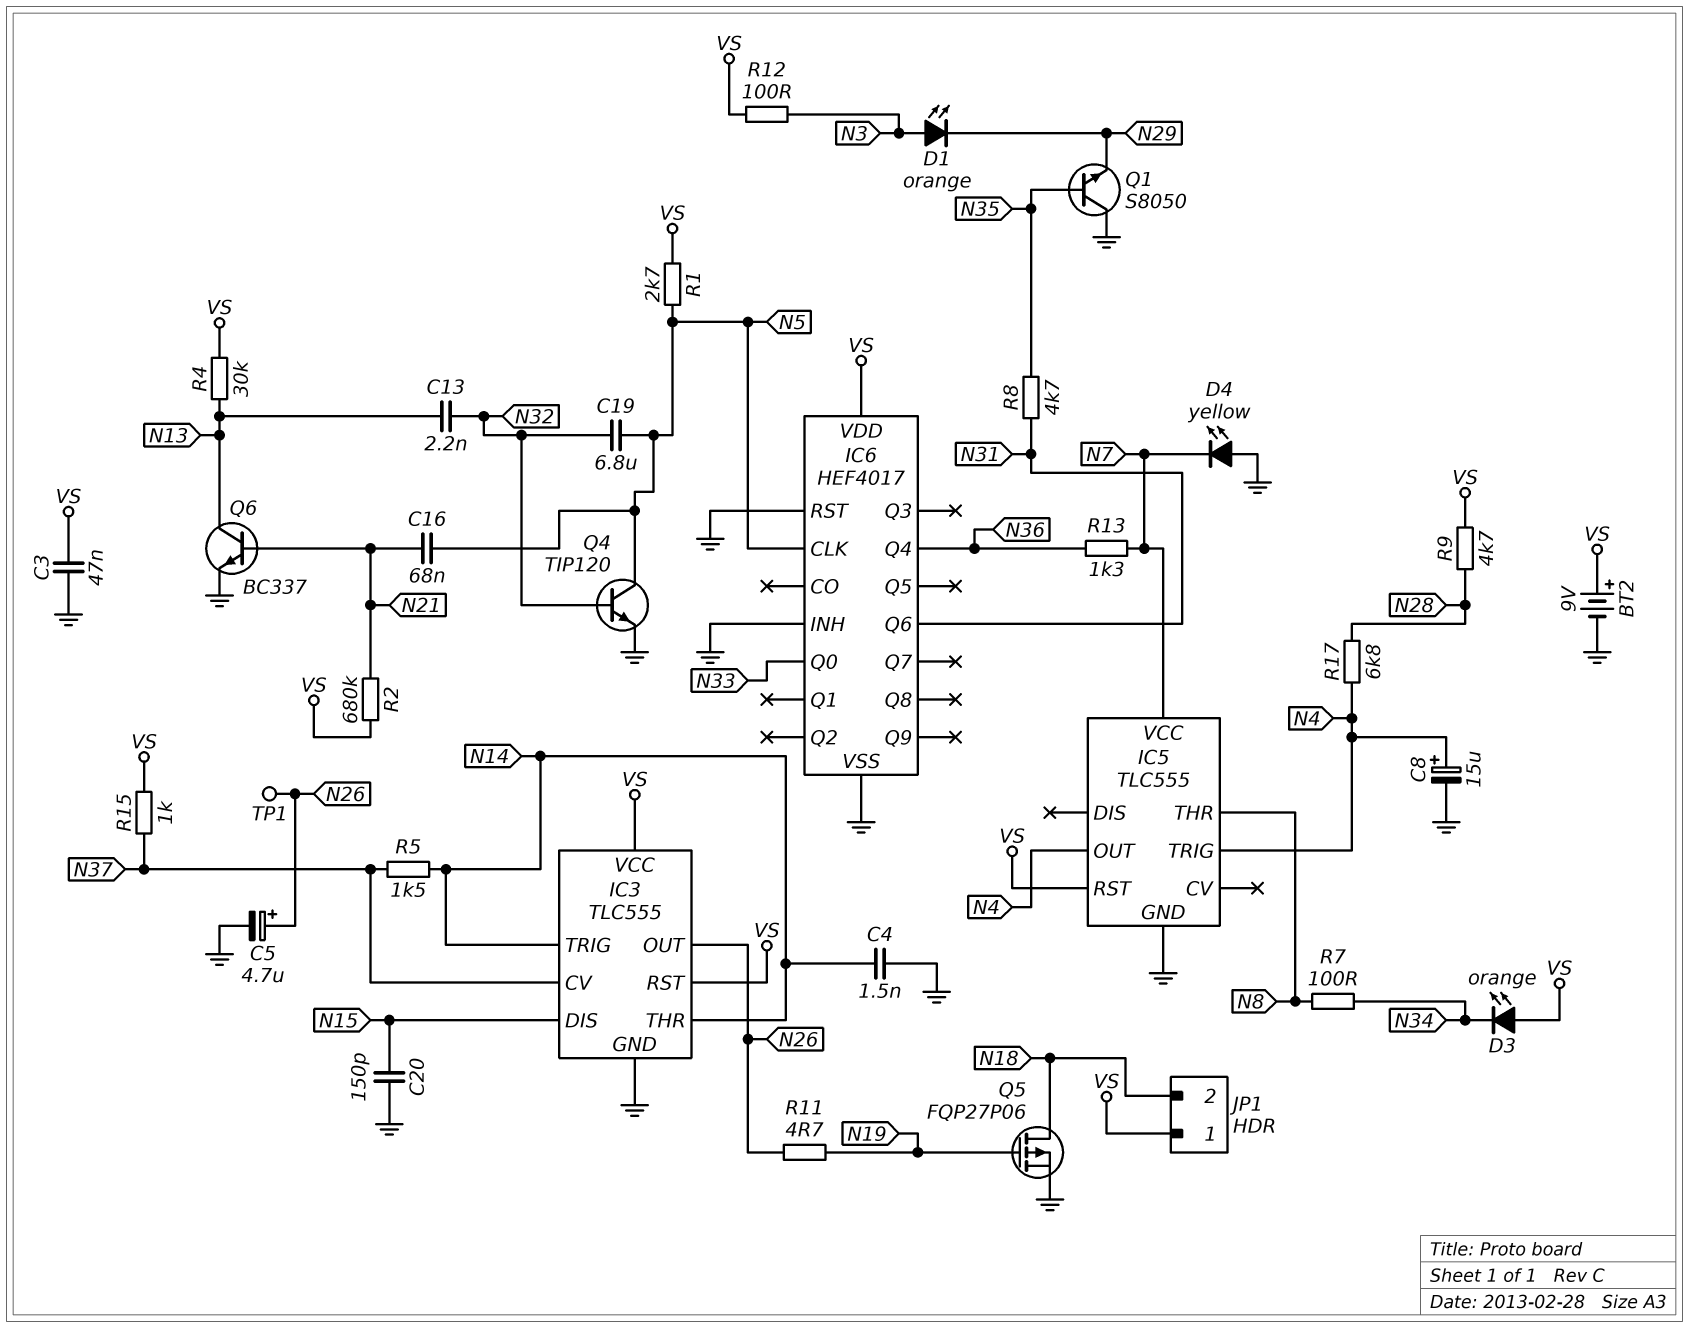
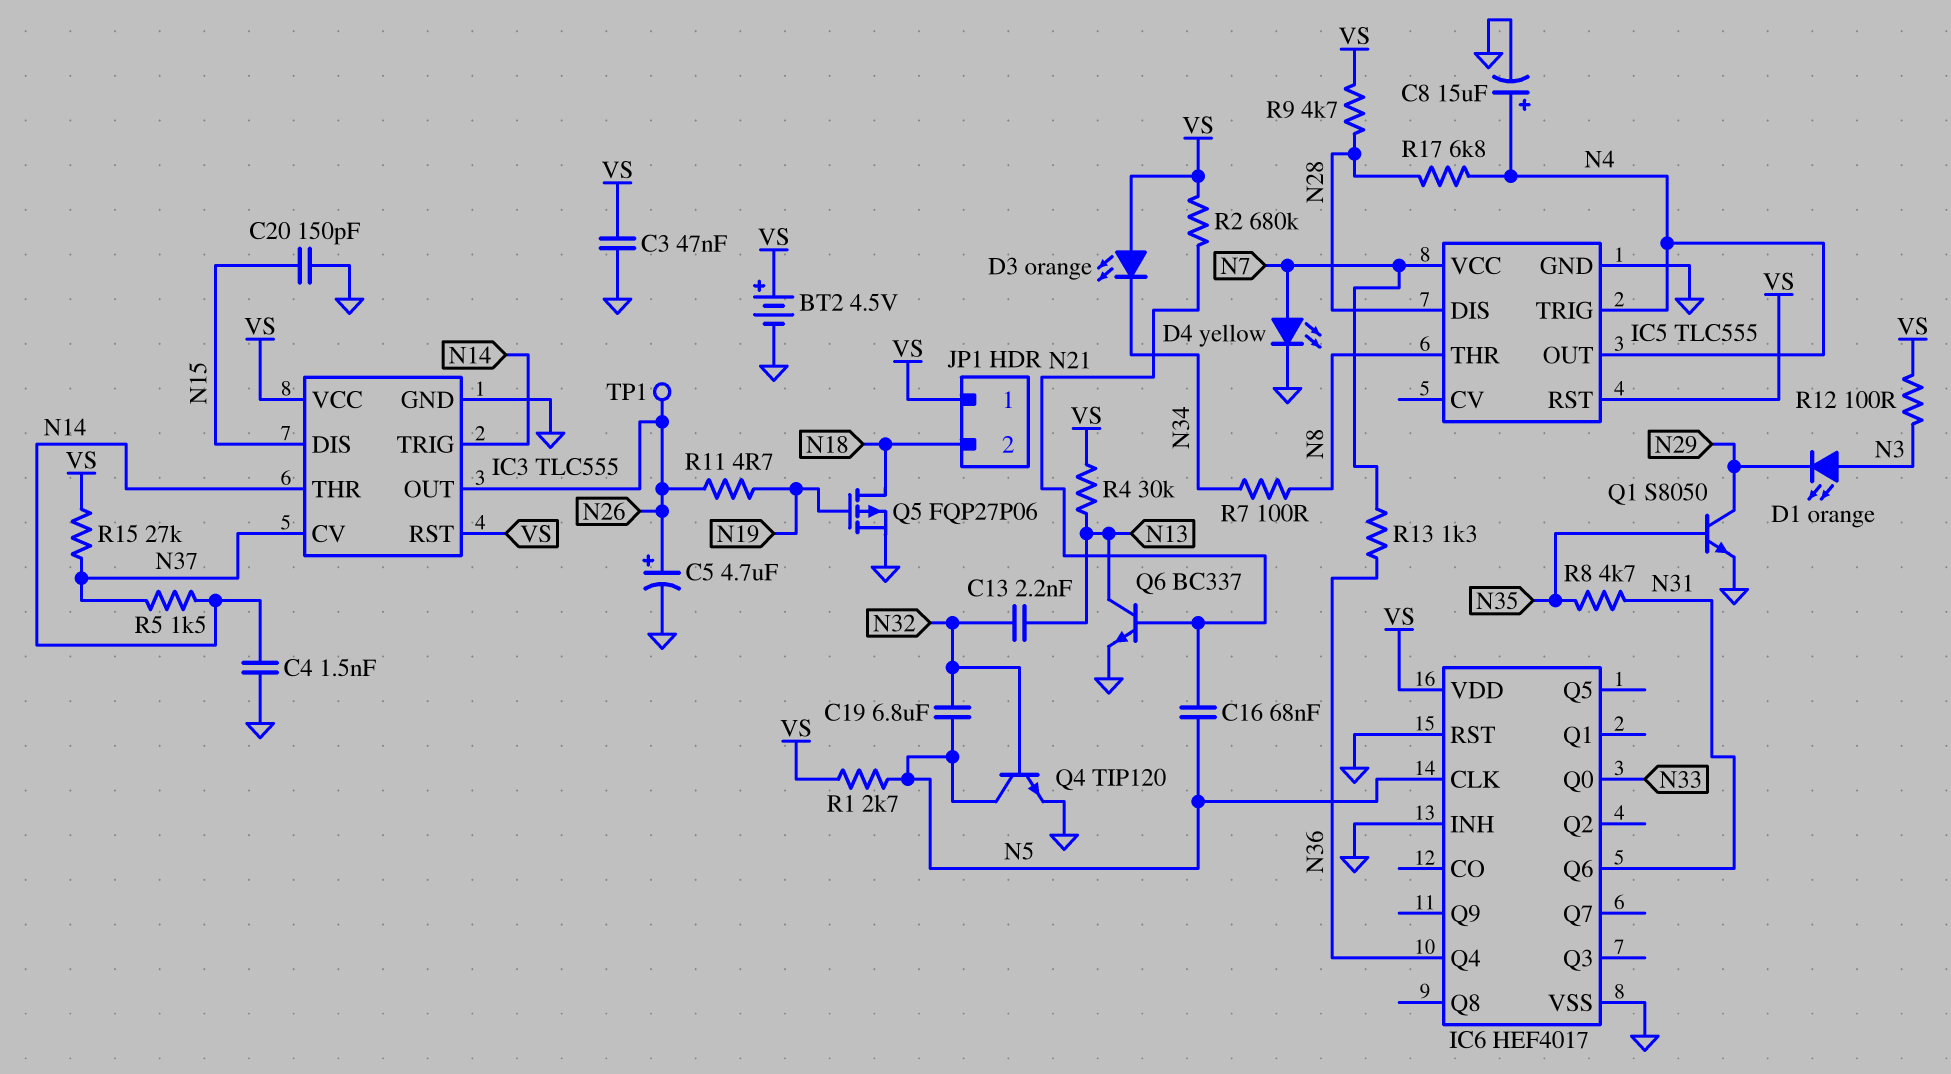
BT2: 9V (plus VS, minus GND) -> 4.5V (plus VS, minus GND)
D4: LED yellow (A GND, K N7) -> LED yellow (A N7, K GND)
IC5 pin DIS: none -> N28
Q1: NPN S8050 (B N35, C GND, E N29) -> NPN S8050 (B N35, C N29, E GND)
R15: 1k (N37, VS) -> 27k (N37, VS)

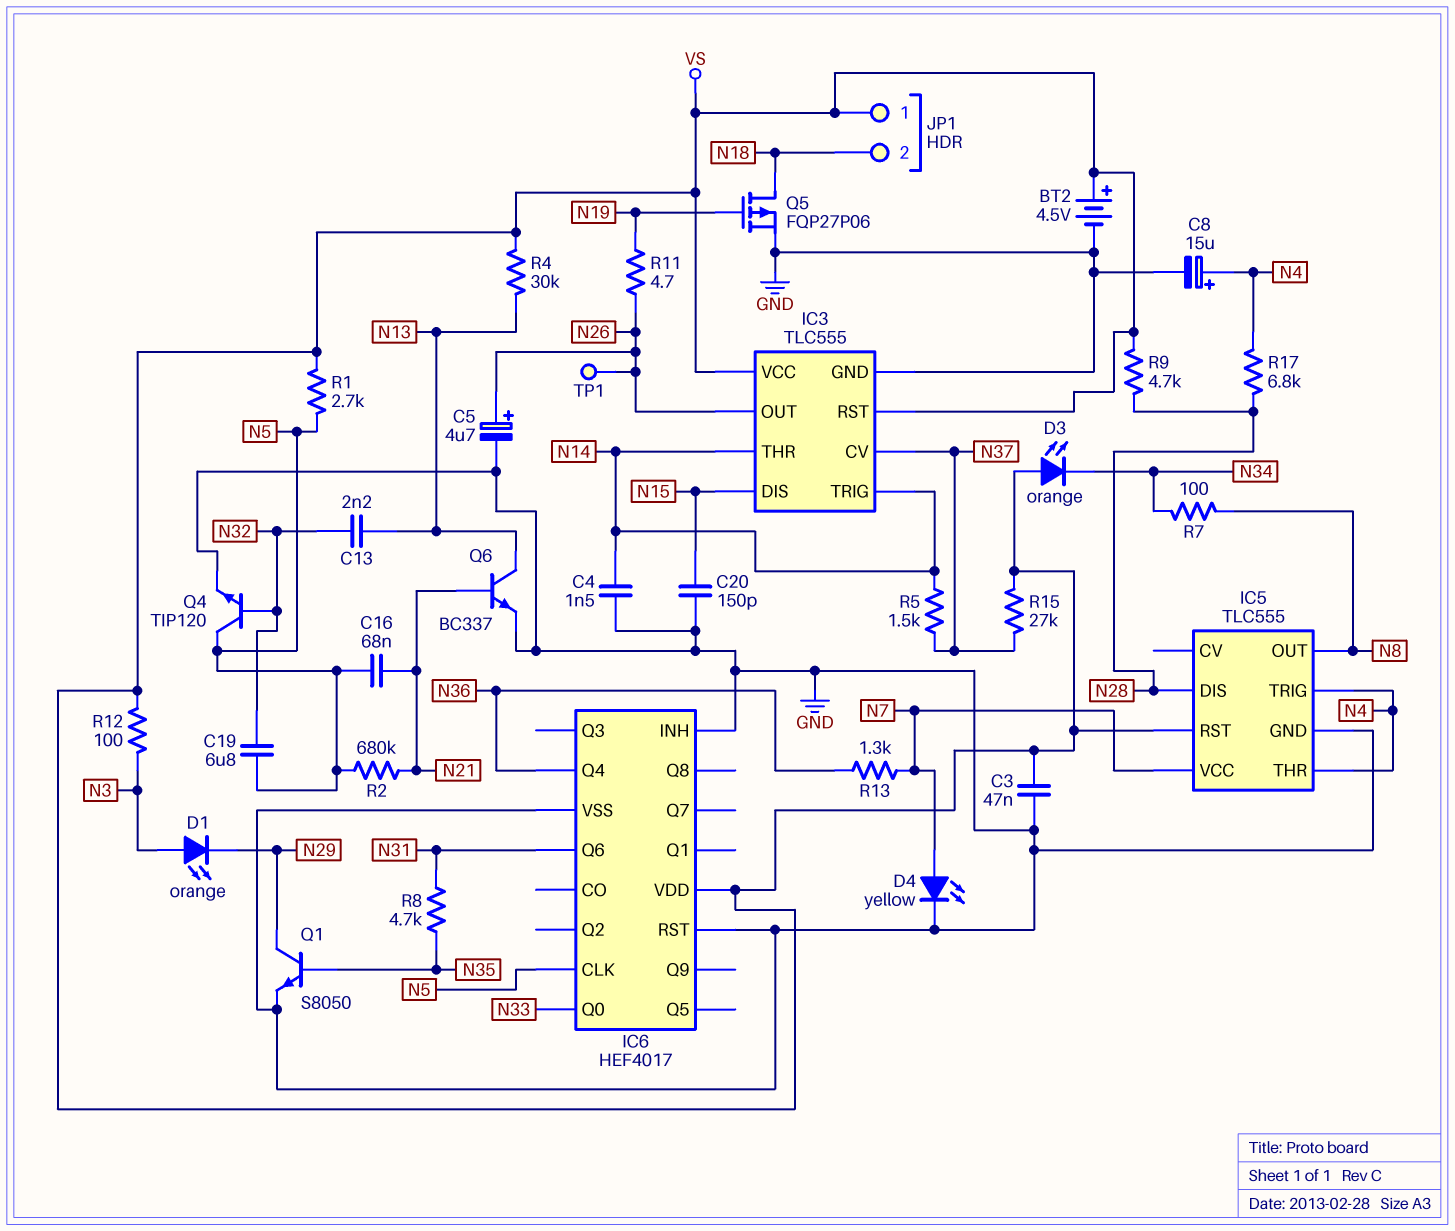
IC5 pin OUT: N4 -> N8
IC5 pin THR: N8 -> N4
R2: 680k (N21, VS) -> 680k (N5, N21)

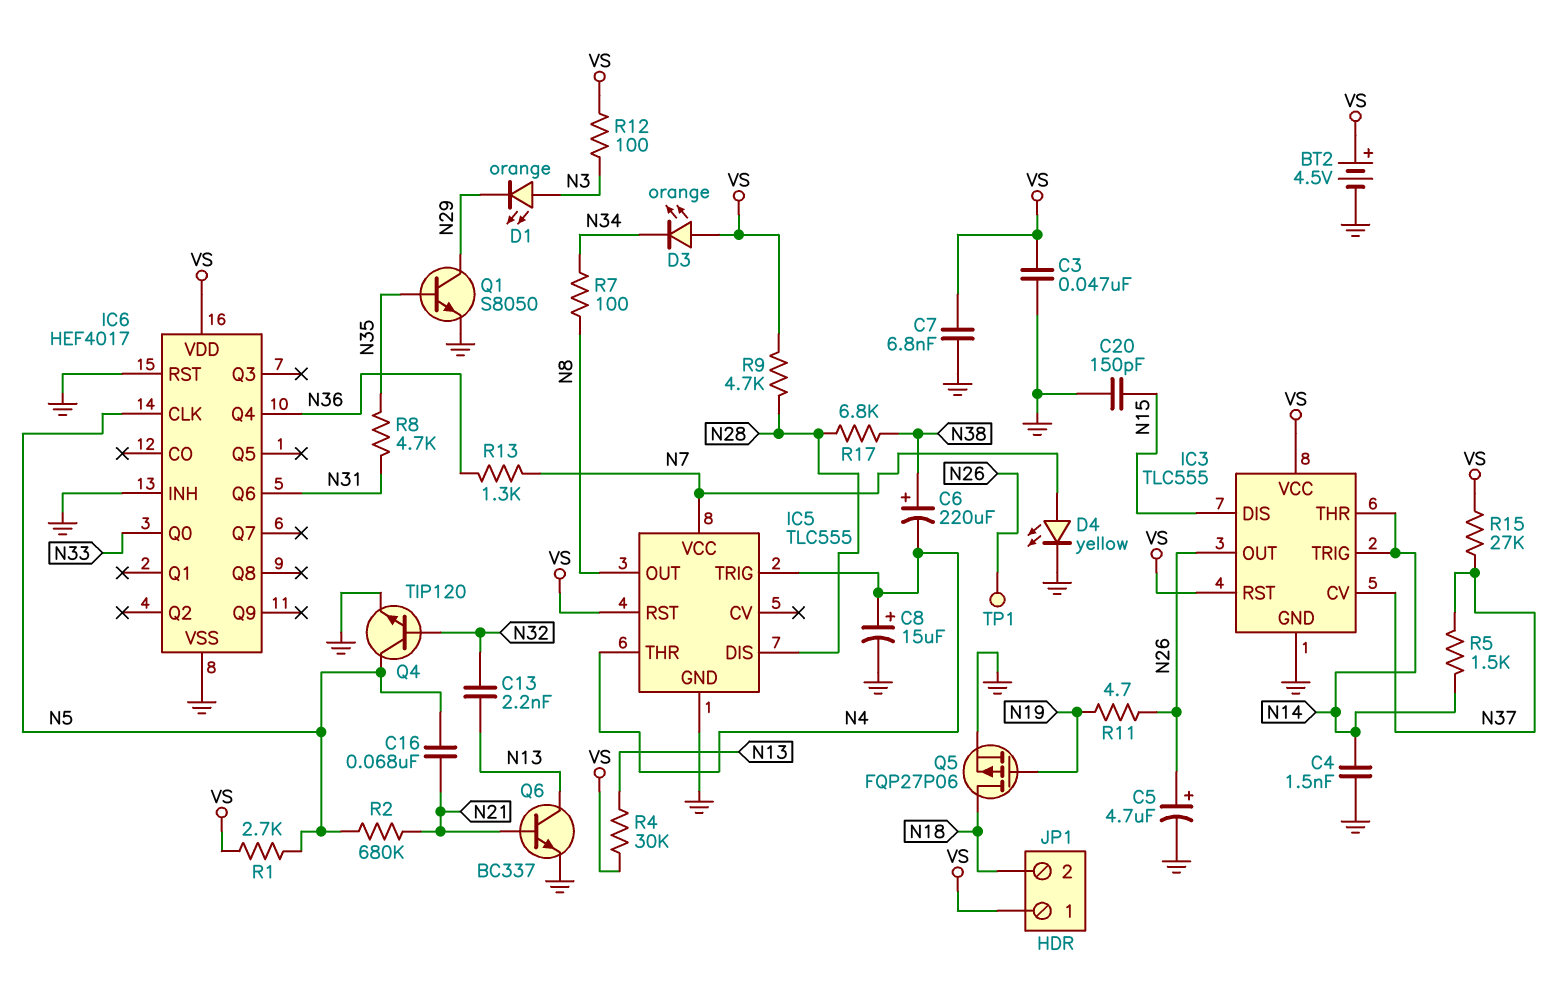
C6: none -> 220uF (plus N38, minus N4)
C7: none -> 6.8nF (GND, VS)
C19: 6.8uF (N5, N32) -> none
R17: 6.8k (N4, N28) -> 6.8k (N28, N38)

